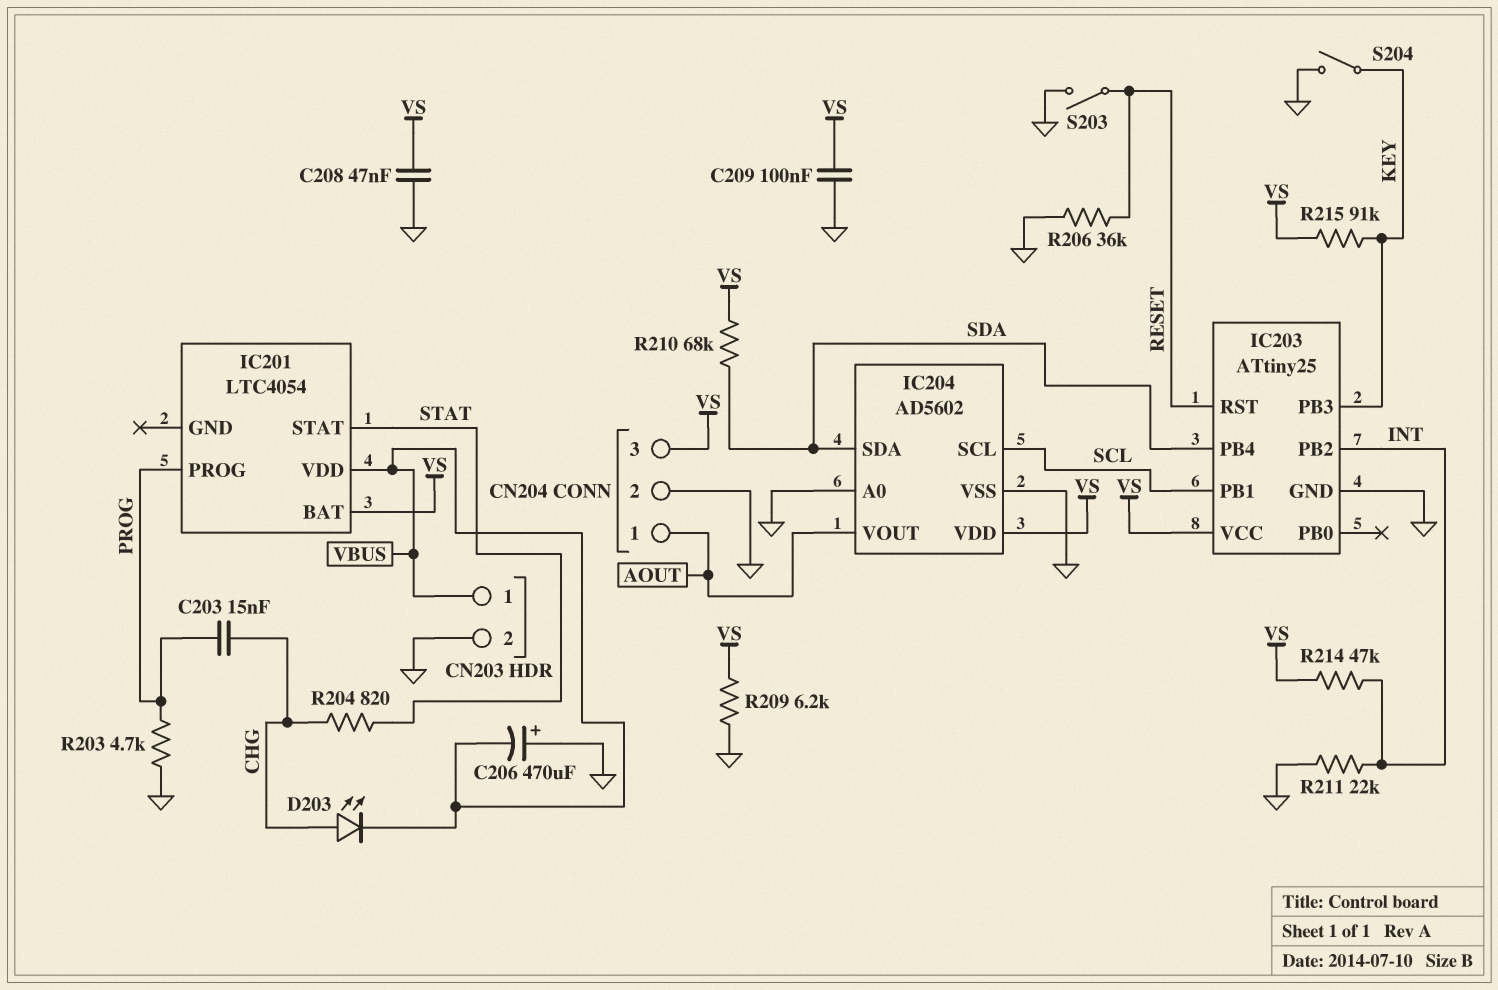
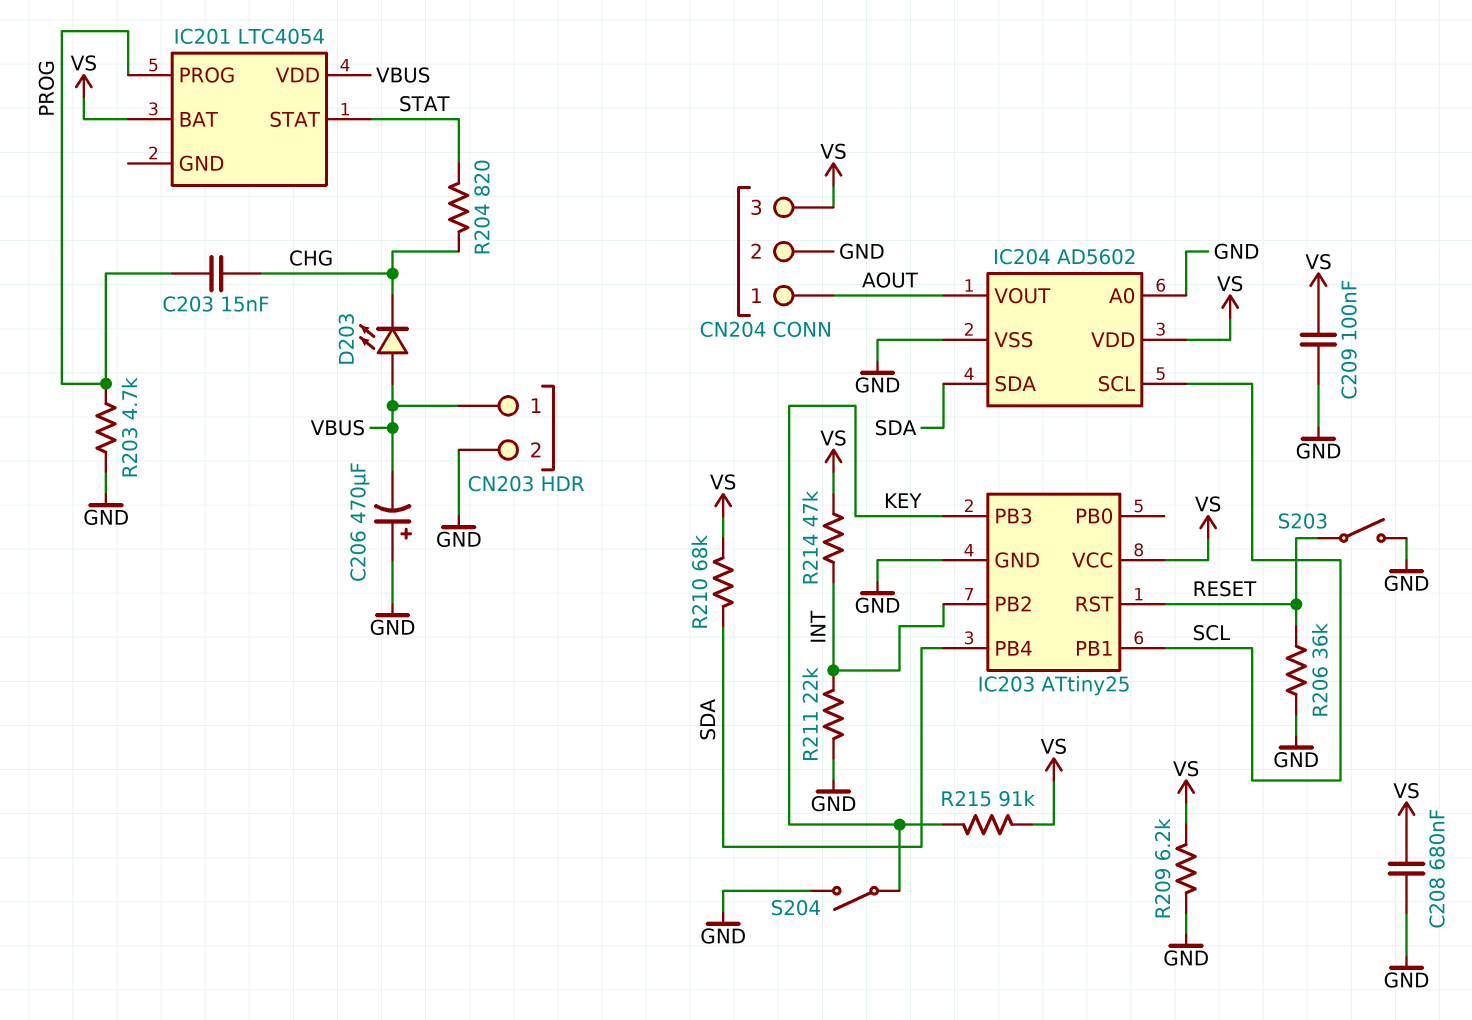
C208: 47nF (GND, VS) -> 680nF (GND, VS)
D203: LED (A CHG, K VBUS) -> LED (A VBUS, K CHG)

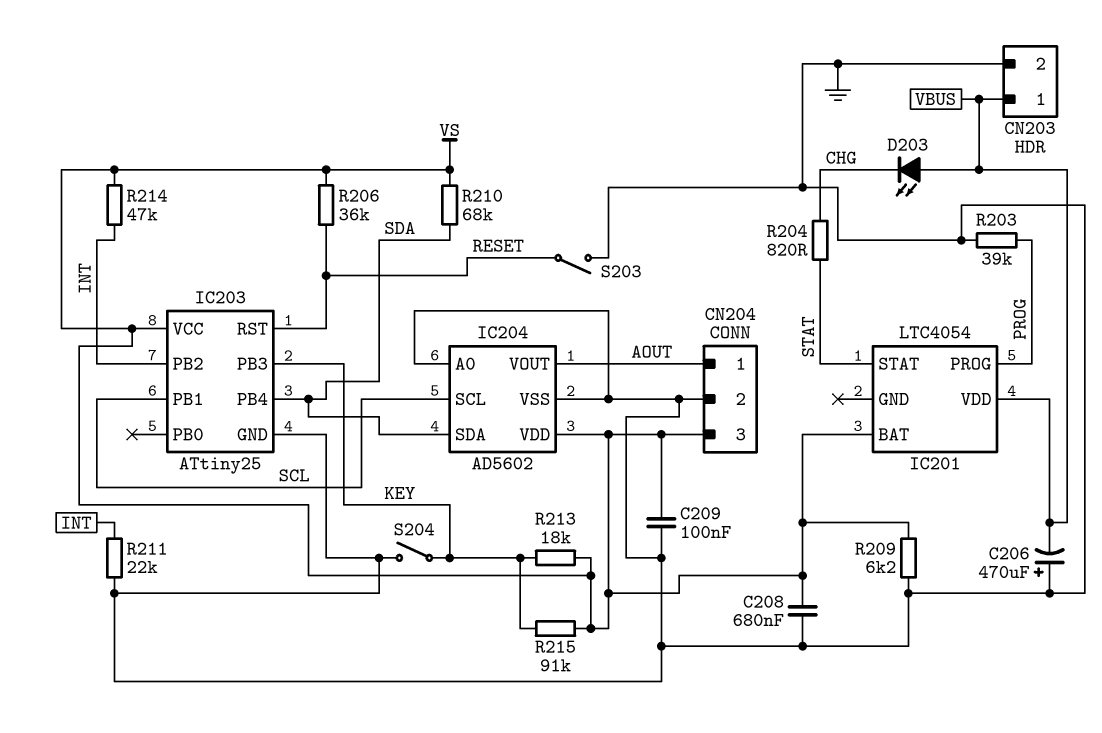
C203: 15nF (CHG, PROG) -> none
R203: 4.7k (GND, PROG) -> 39k (GND, PROG)
R206: 36k (GND, RESET) -> 36k (RESET, VS)
R213: none -> 18k (KEY, VS)

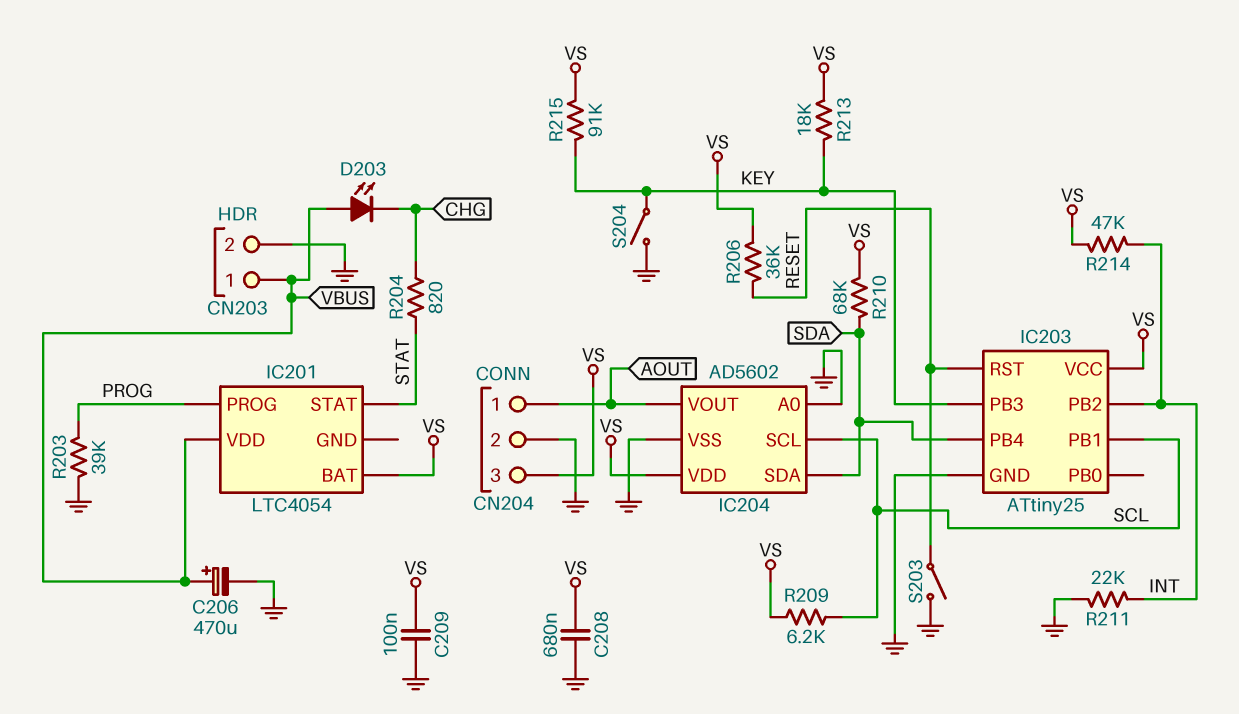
C206: 470uF (plus GND, minus VBUS) -> 470uF (plus VBUS, minus GND)
R209: 6.2k (GND, VS) -> 6.2k (SCL, VS)

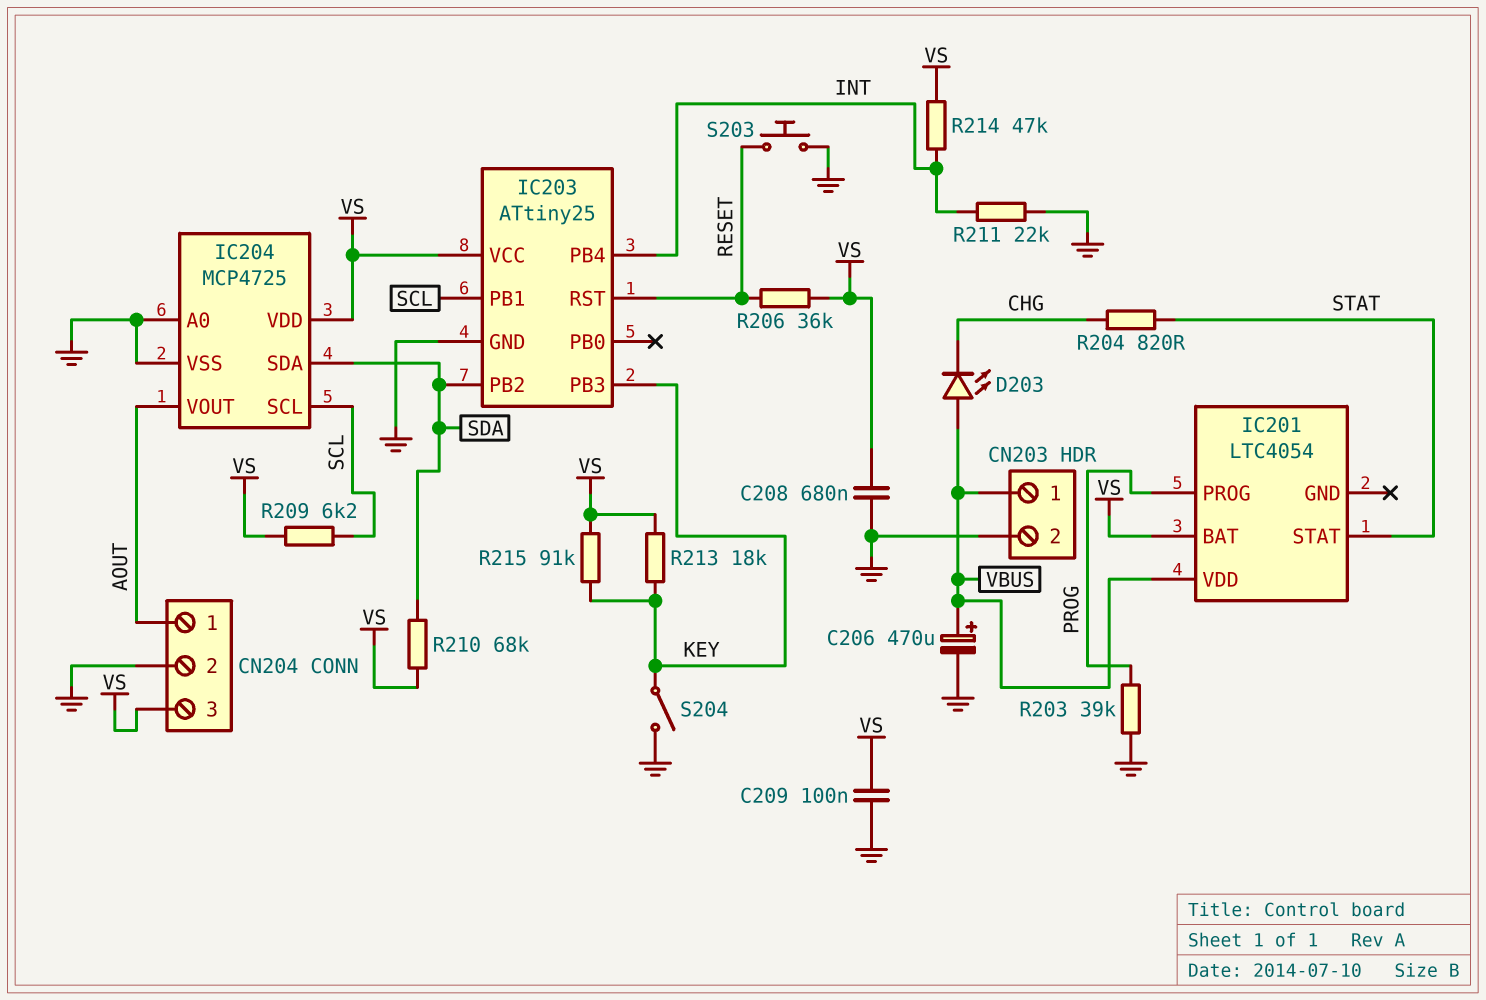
IC203 pin PB2: INT -> SDA
IC203 pin PB4: SDA -> INT
IC204: AD5602 -> MCP4725
S203: switch (GND, RESET) -> button (GND, RESET)

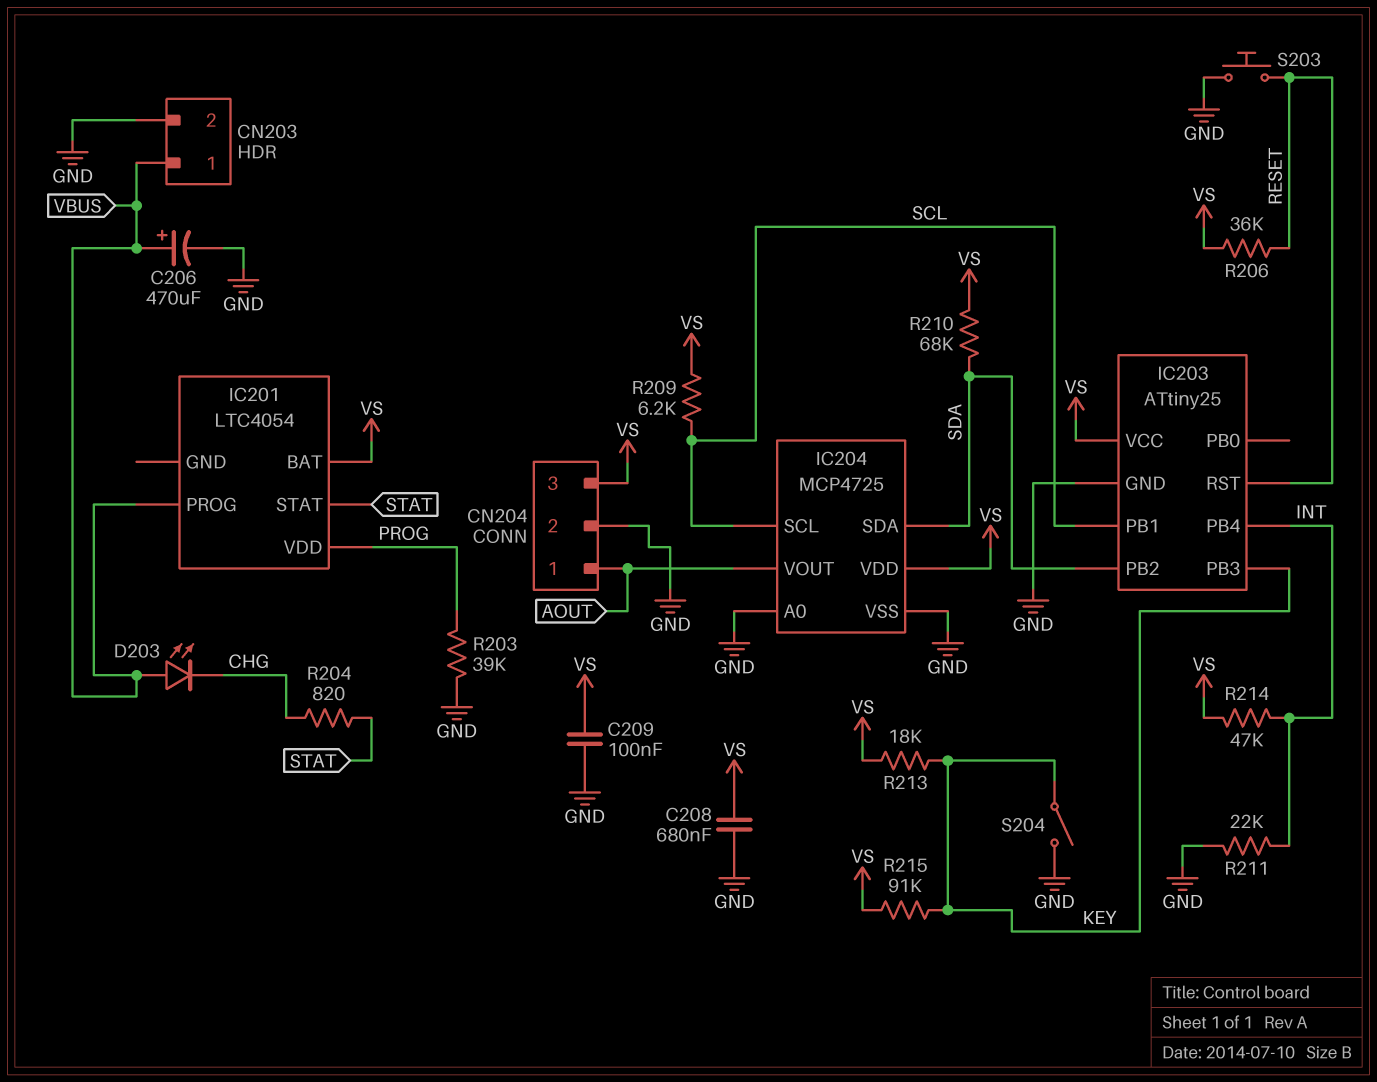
IC201 pin PROG: PROG -> VBUS
IC201 pin VDD: VBUS -> PROG

